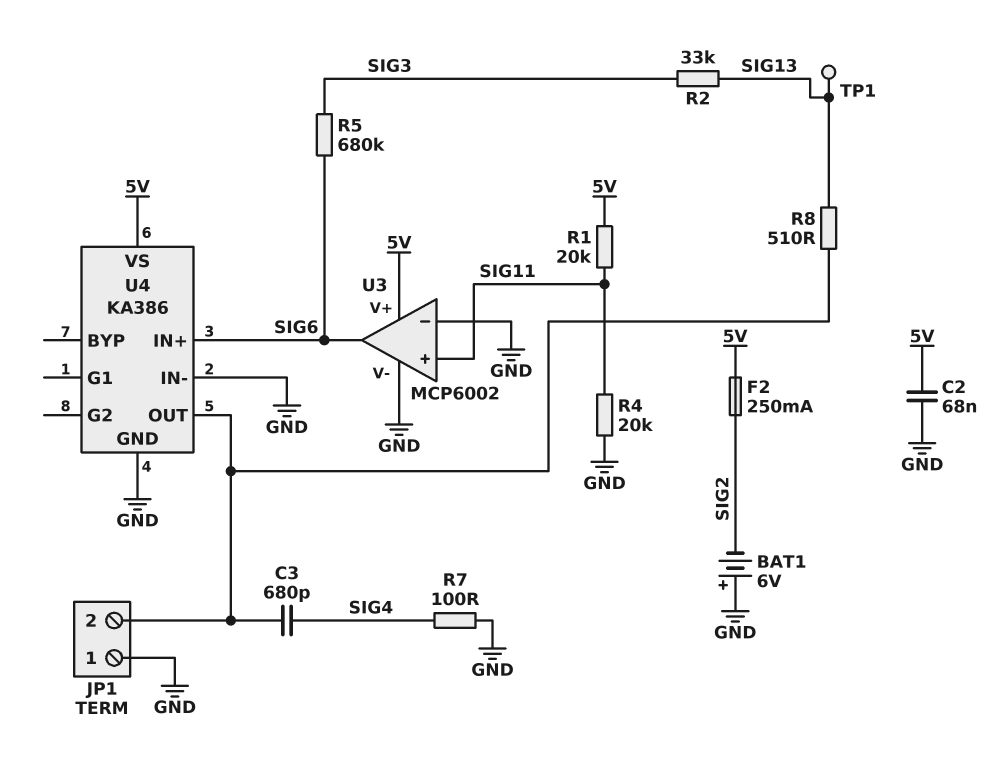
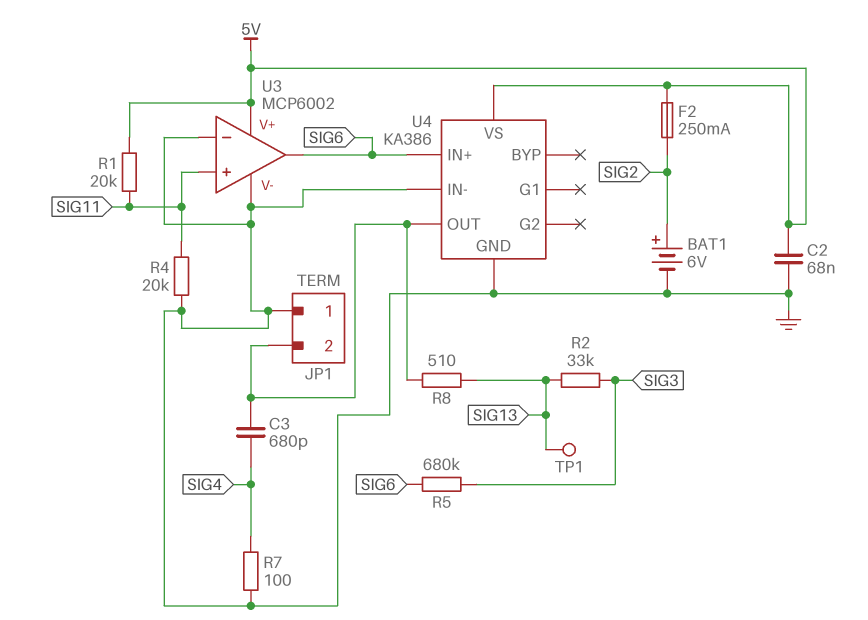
BAT1: 6V (plus GND, minus SIG2) -> 6V (plus SIG2, minus GND)

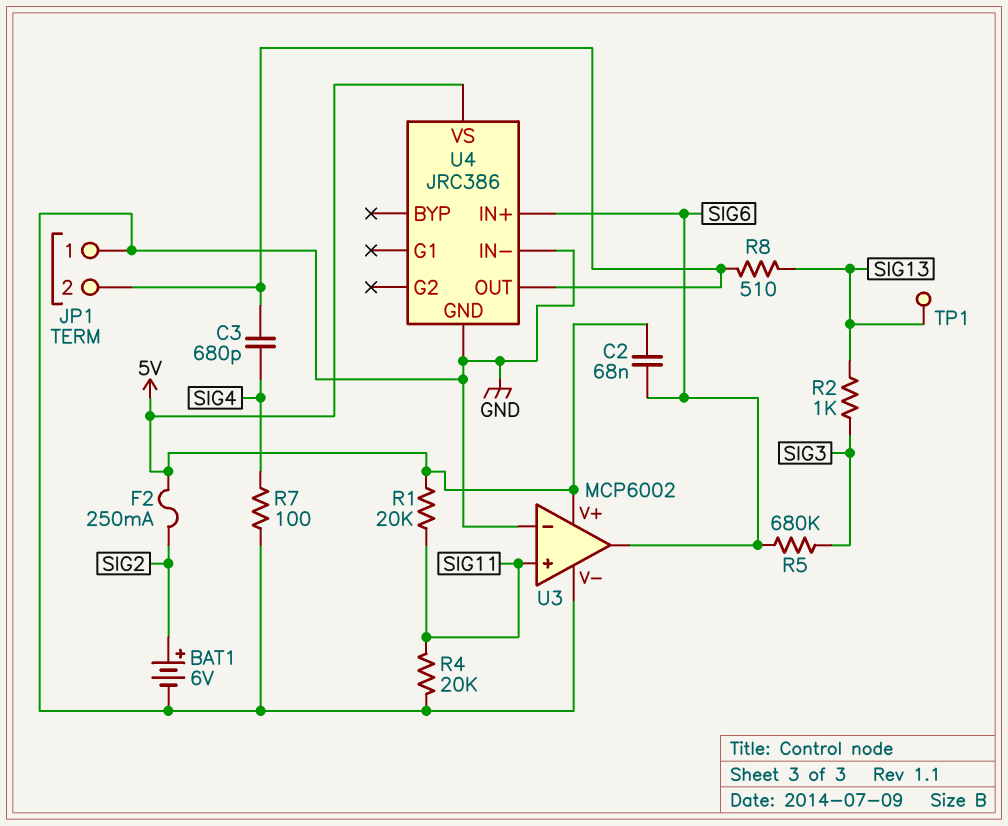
C2: 68nF (5V, GND) -> 68nF (5V, SIG6)
R2: 33k (SIG3, SIG13) -> 1k (SIG3, SIG13)
U4: KA386 -> JRC386

